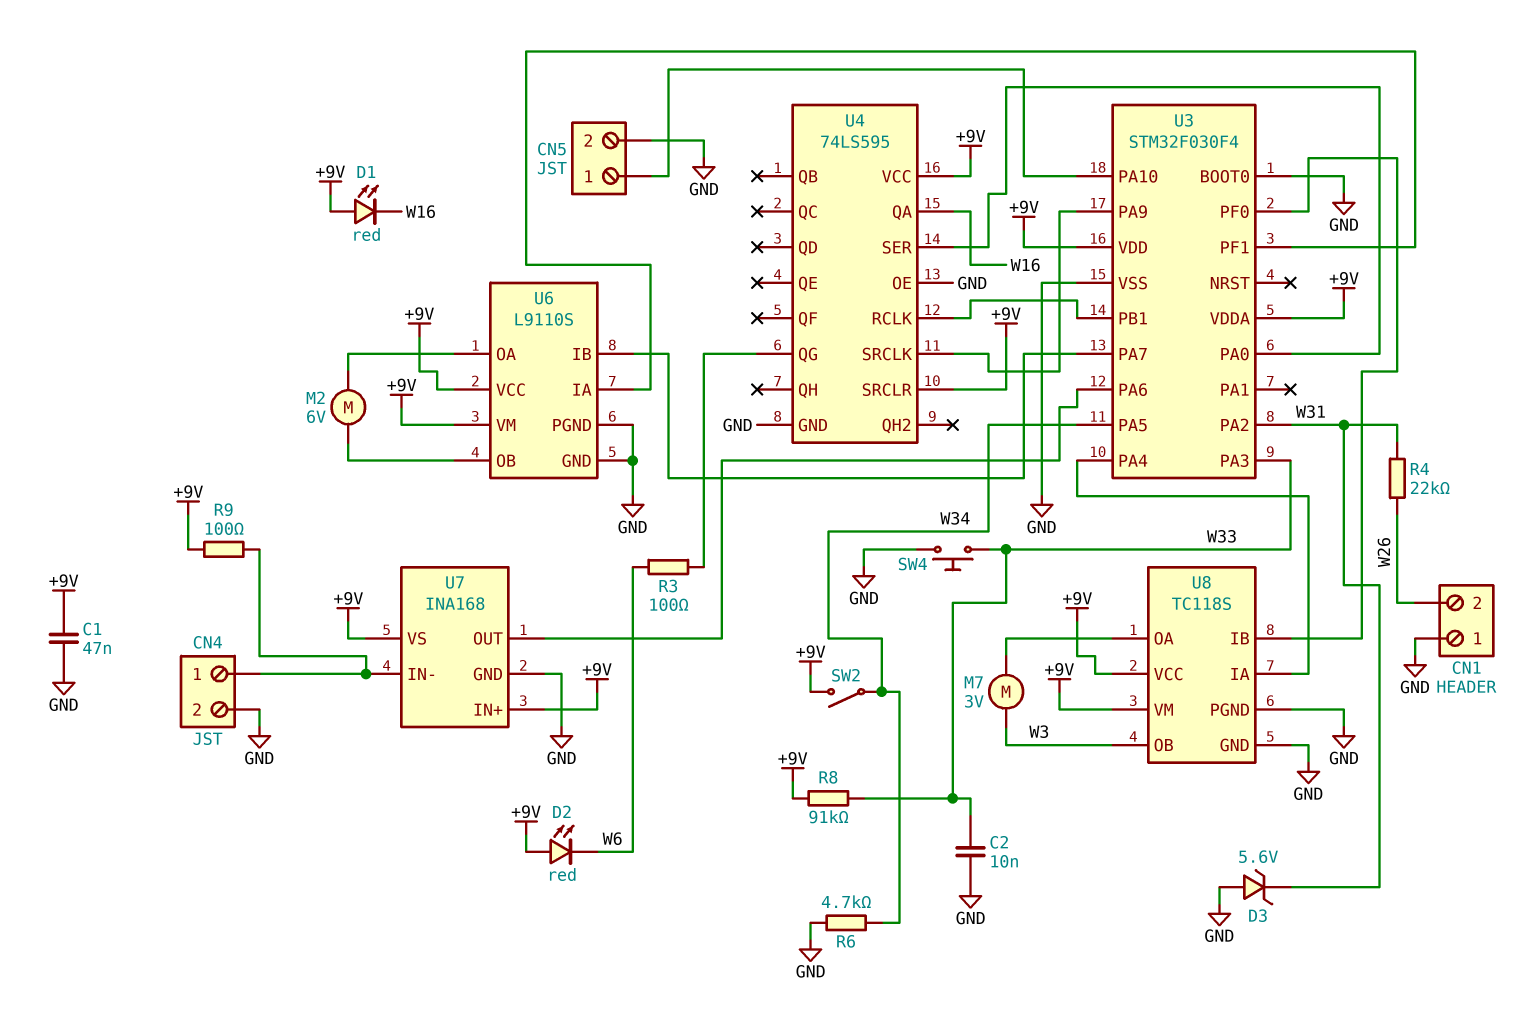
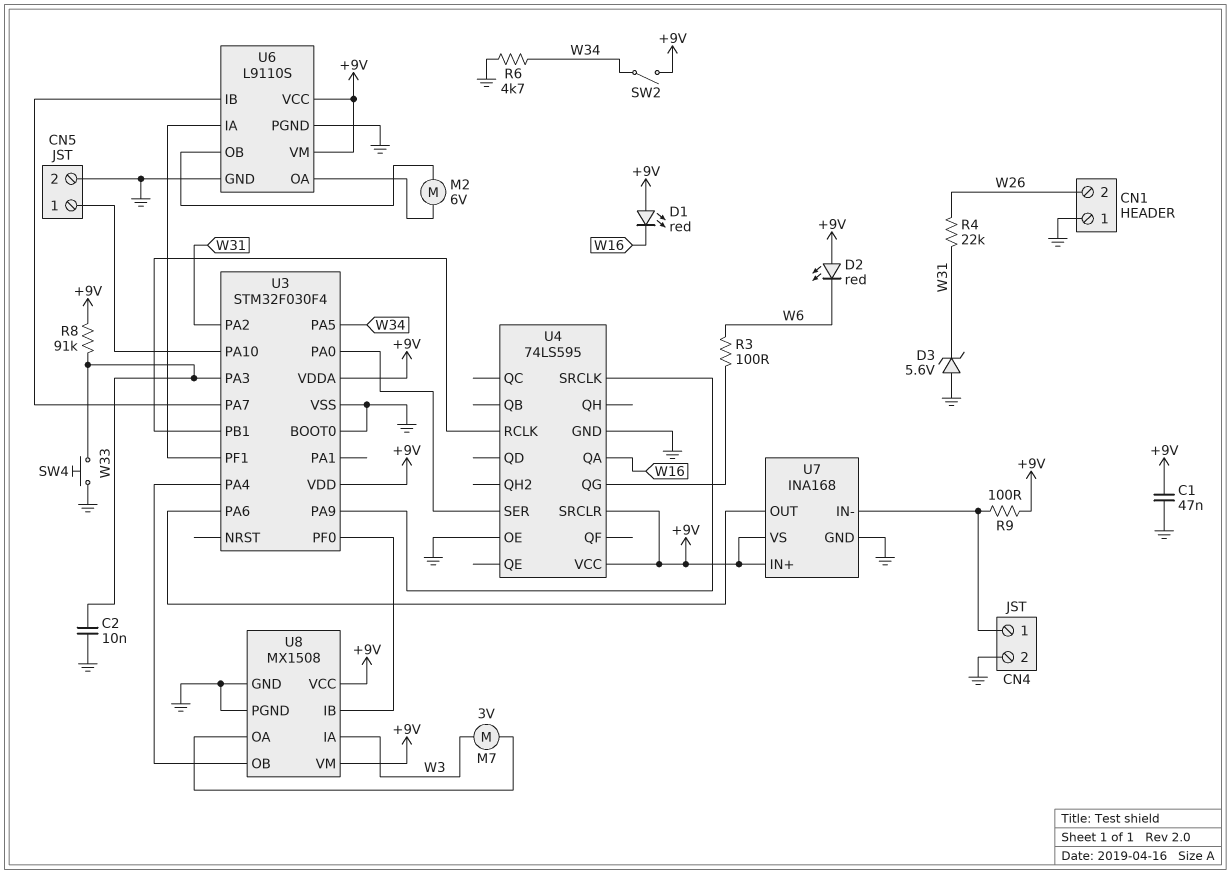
U8: TC118S -> MX1508
U8 pin IA: U3/PA4 -> W3
U8 pin OB: W3 -> U3/PA4

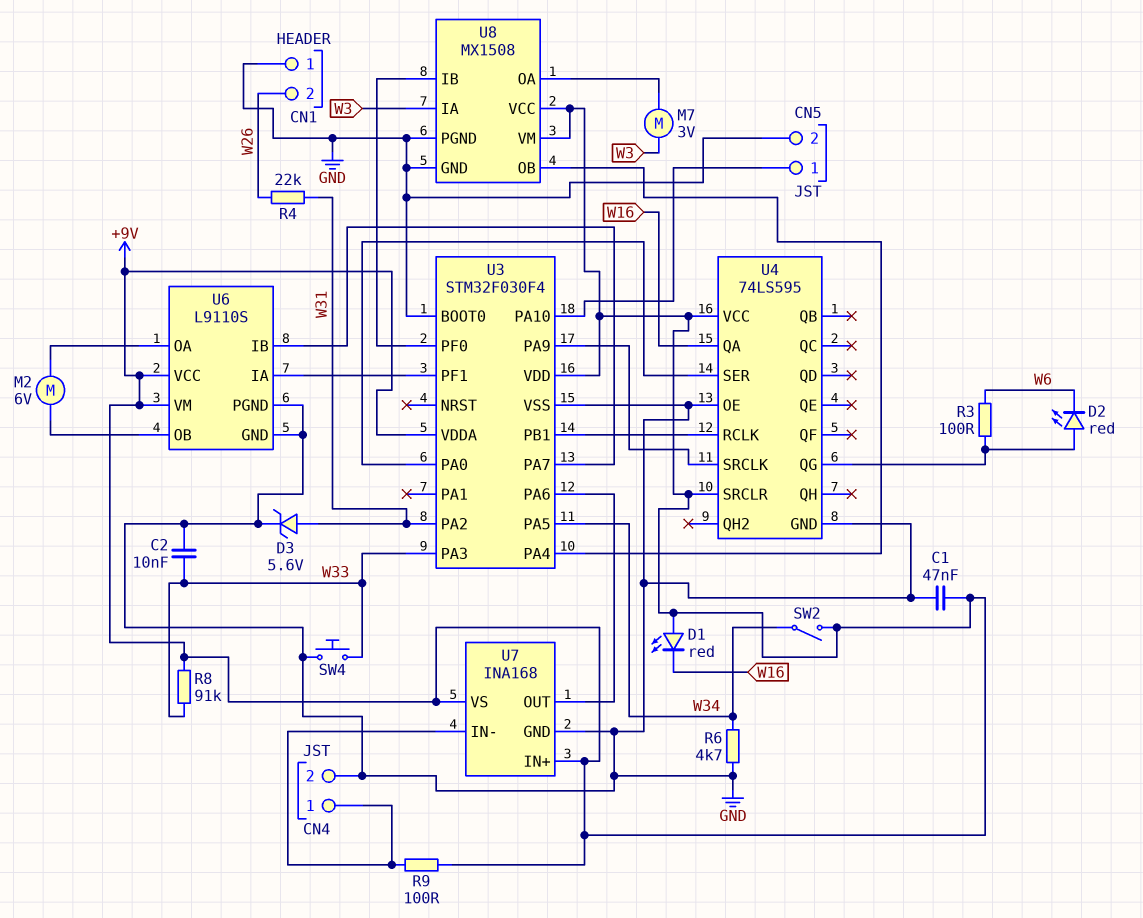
D2: LED red (A +9V, K W6) -> LED red (A U4/QG, K W6)
D3: zener 5.6V (A GND, K W31) -> zener 5.6V (A W31, K GND)

